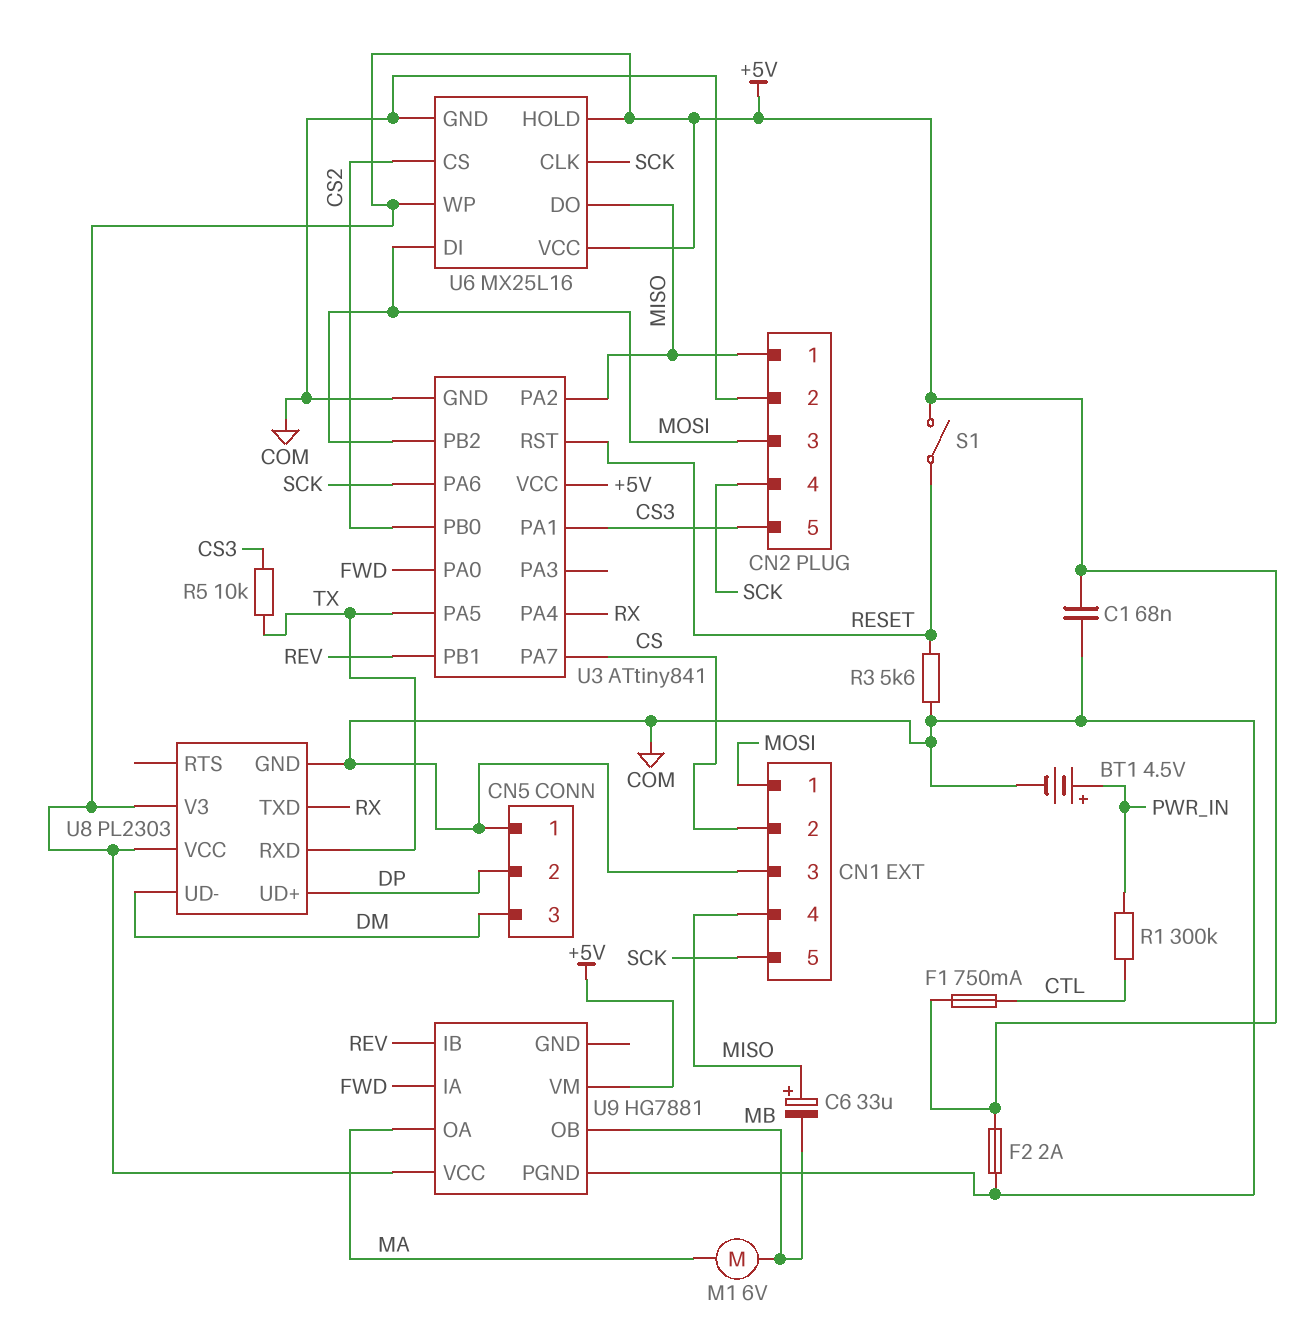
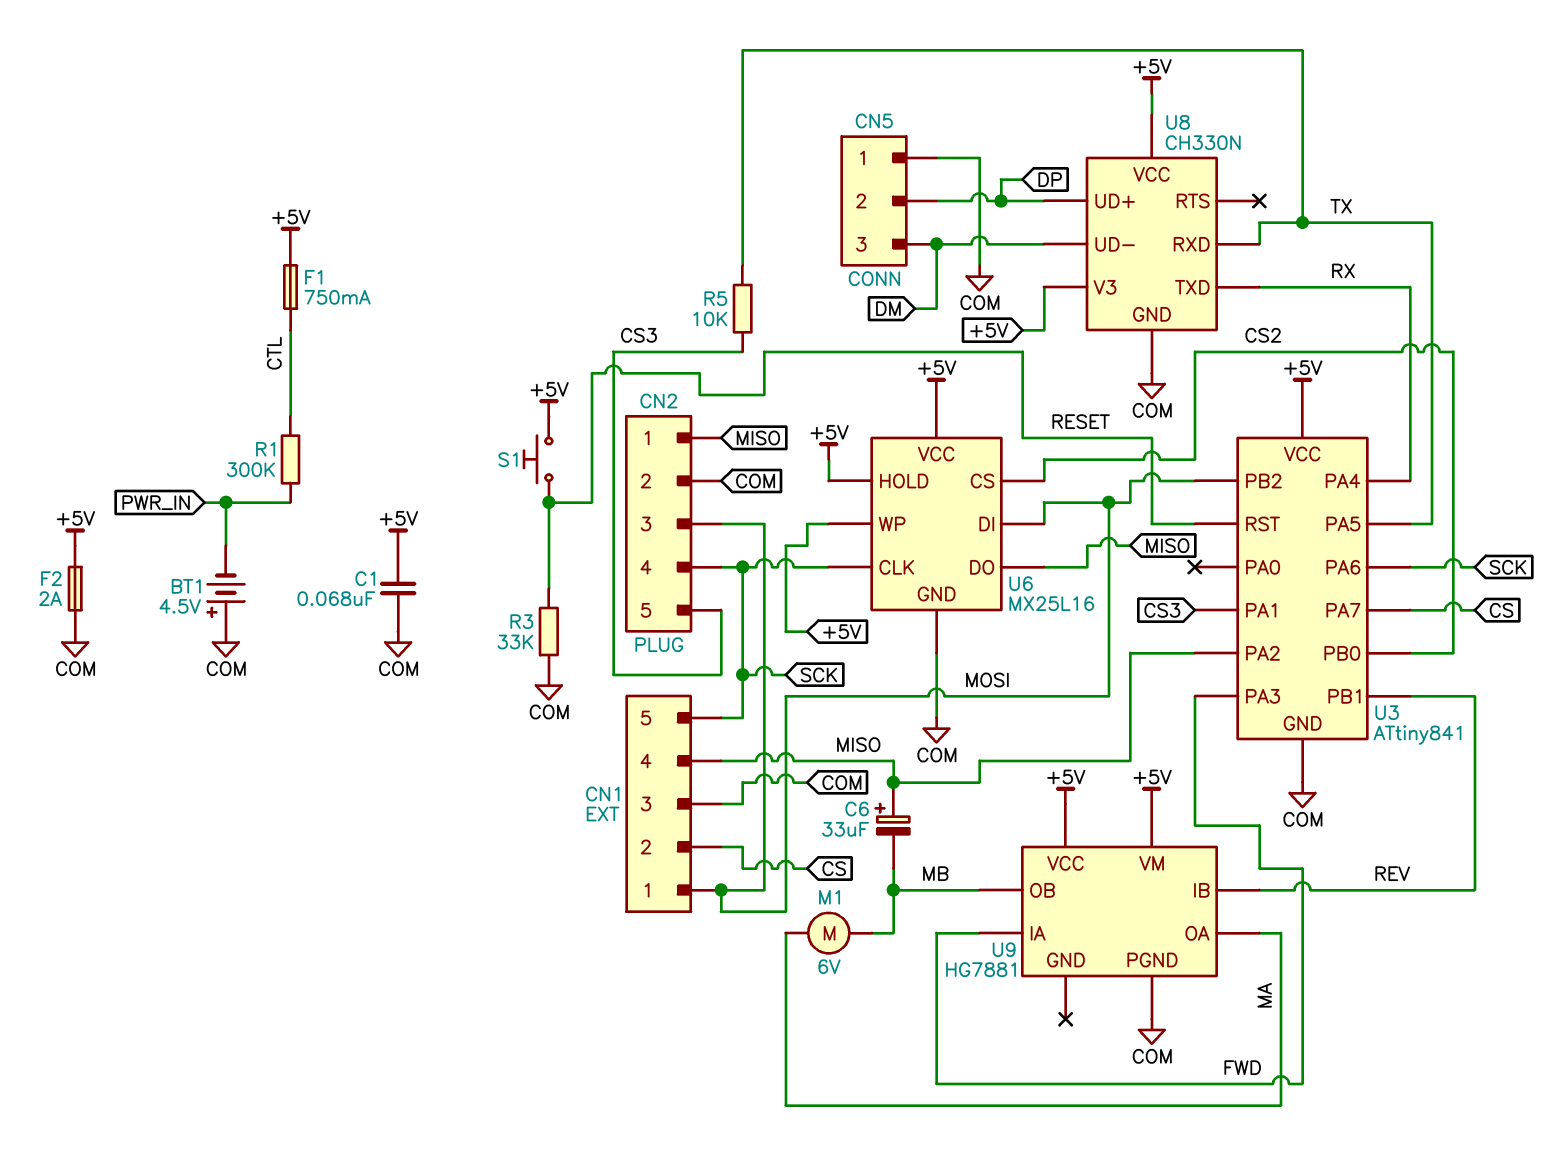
BT1: 4.5V (plus PWR_IN, minus COM) -> 4.5V (plus COM, minus PWR_IN)
R3: 5.6k (COM, RESET) -> 33k (COM, RESET)
S1: switch (+5V, RESET) -> button (+5V, RESET)
U3 pin PA0: FWD -> none
U3 pin PA3: none -> FWD
U8: PL2303 -> CH330N

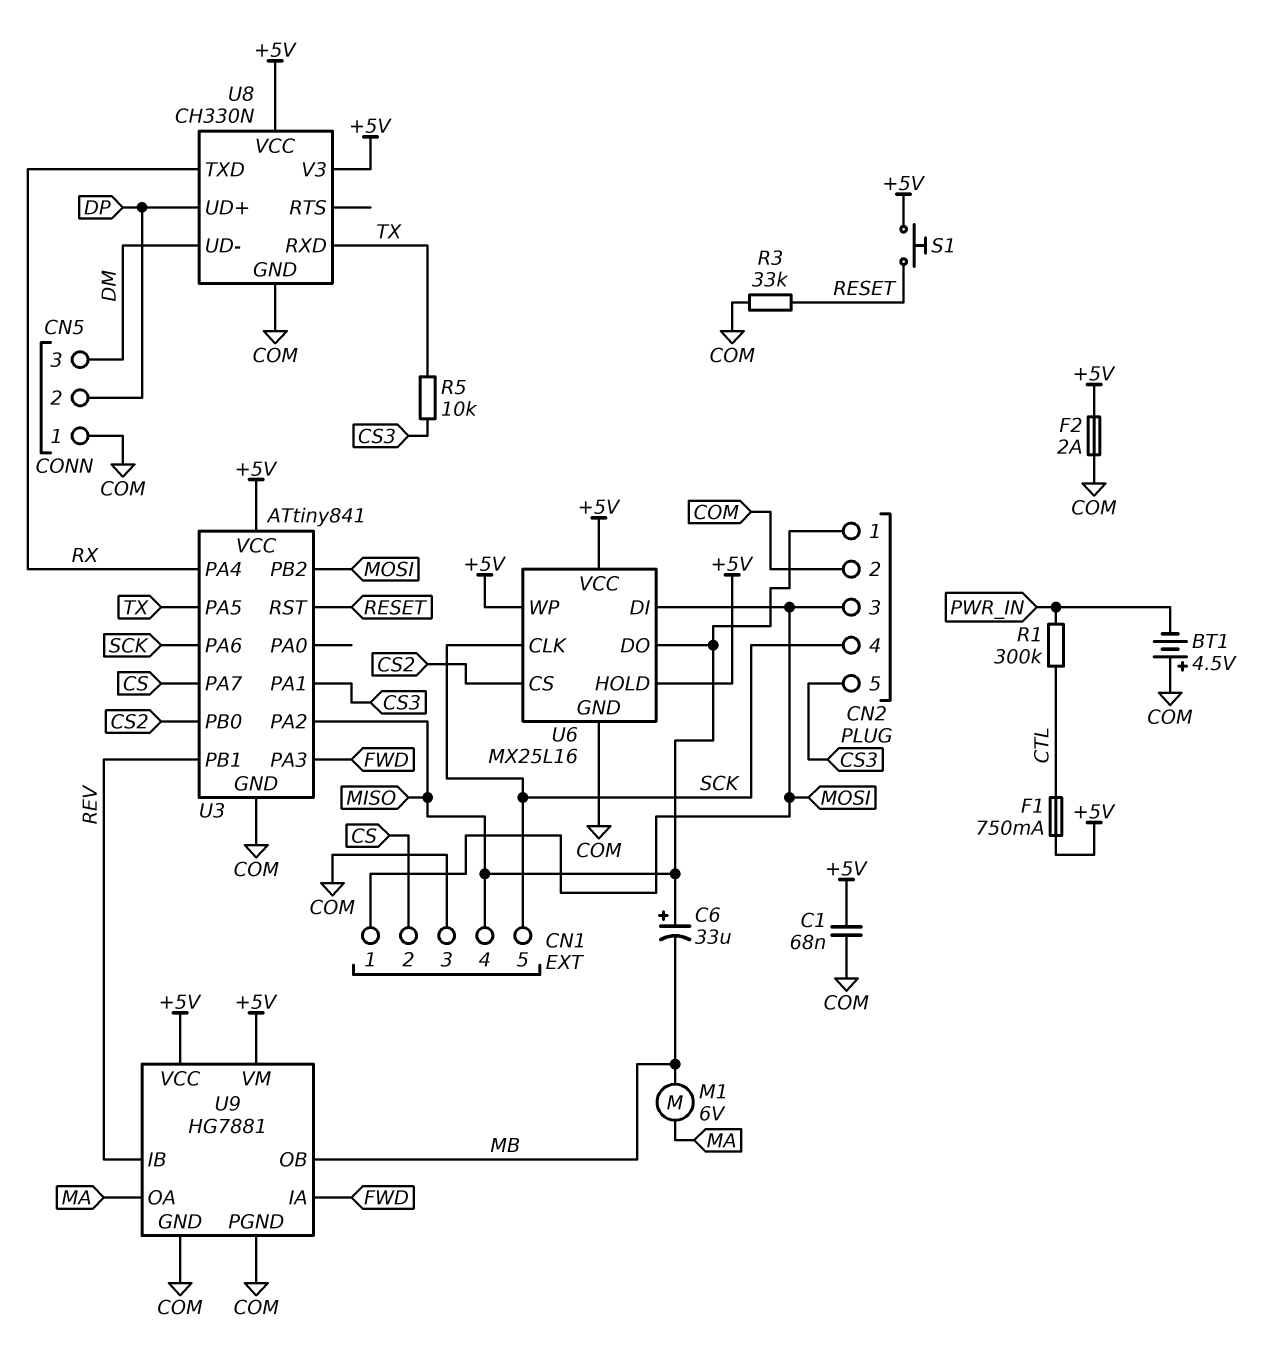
U9 pin GND: none -> COM

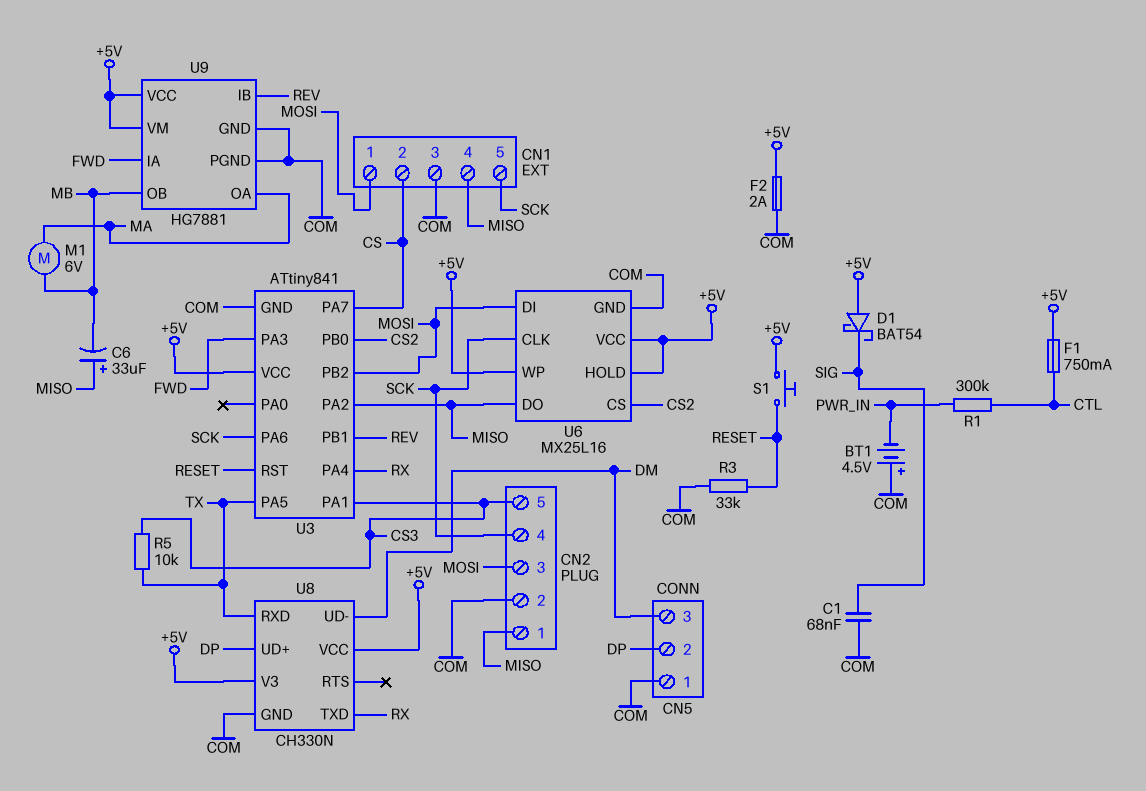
C1: 68nF (+5V, COM) -> 68nF (COM, SIG)
D1: none -> schottky BAT54 (A +5V, K SIG)

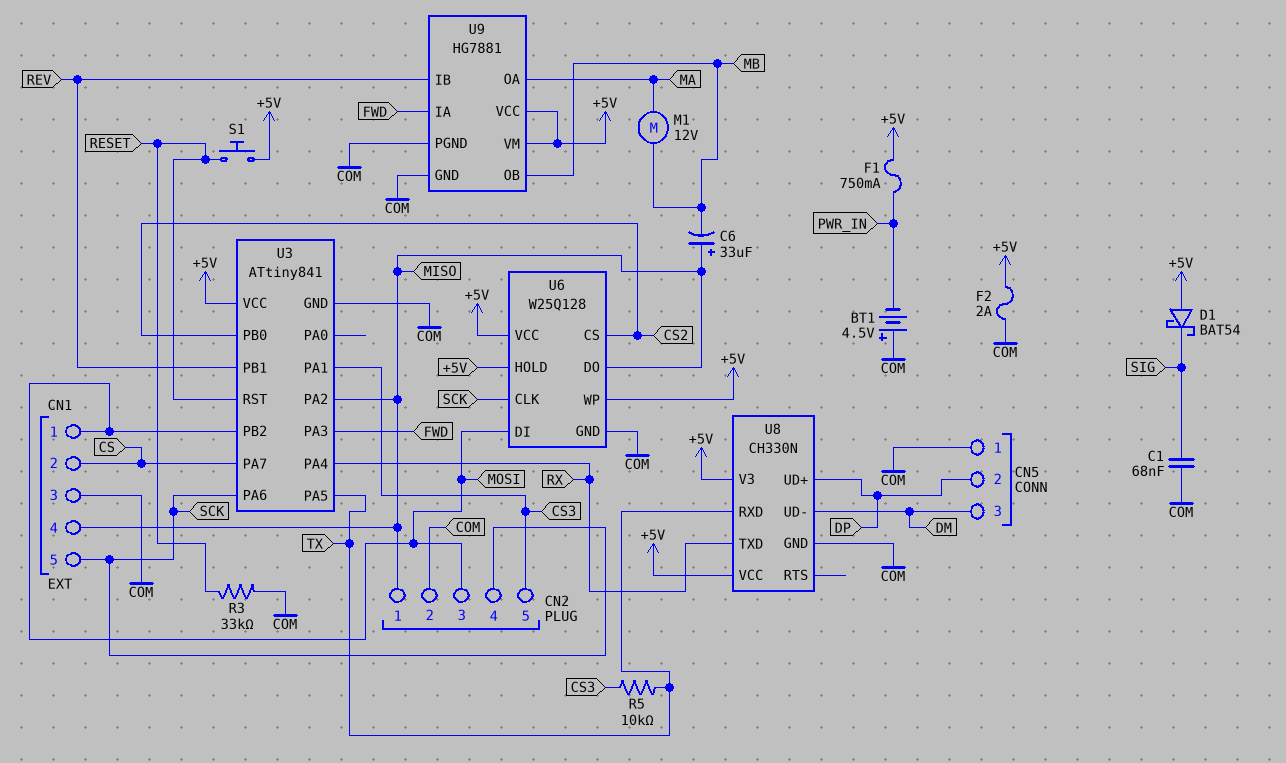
F1: 750mA (+5V, CTL) -> 750mA (+5V, PWR_IN)
M1: motor 6V (MA, MB) -> motor 12V (MA, MB)
R1: 300k (CTL, PWR_IN) -> none
U6: MX25L16 -> W25Q128

